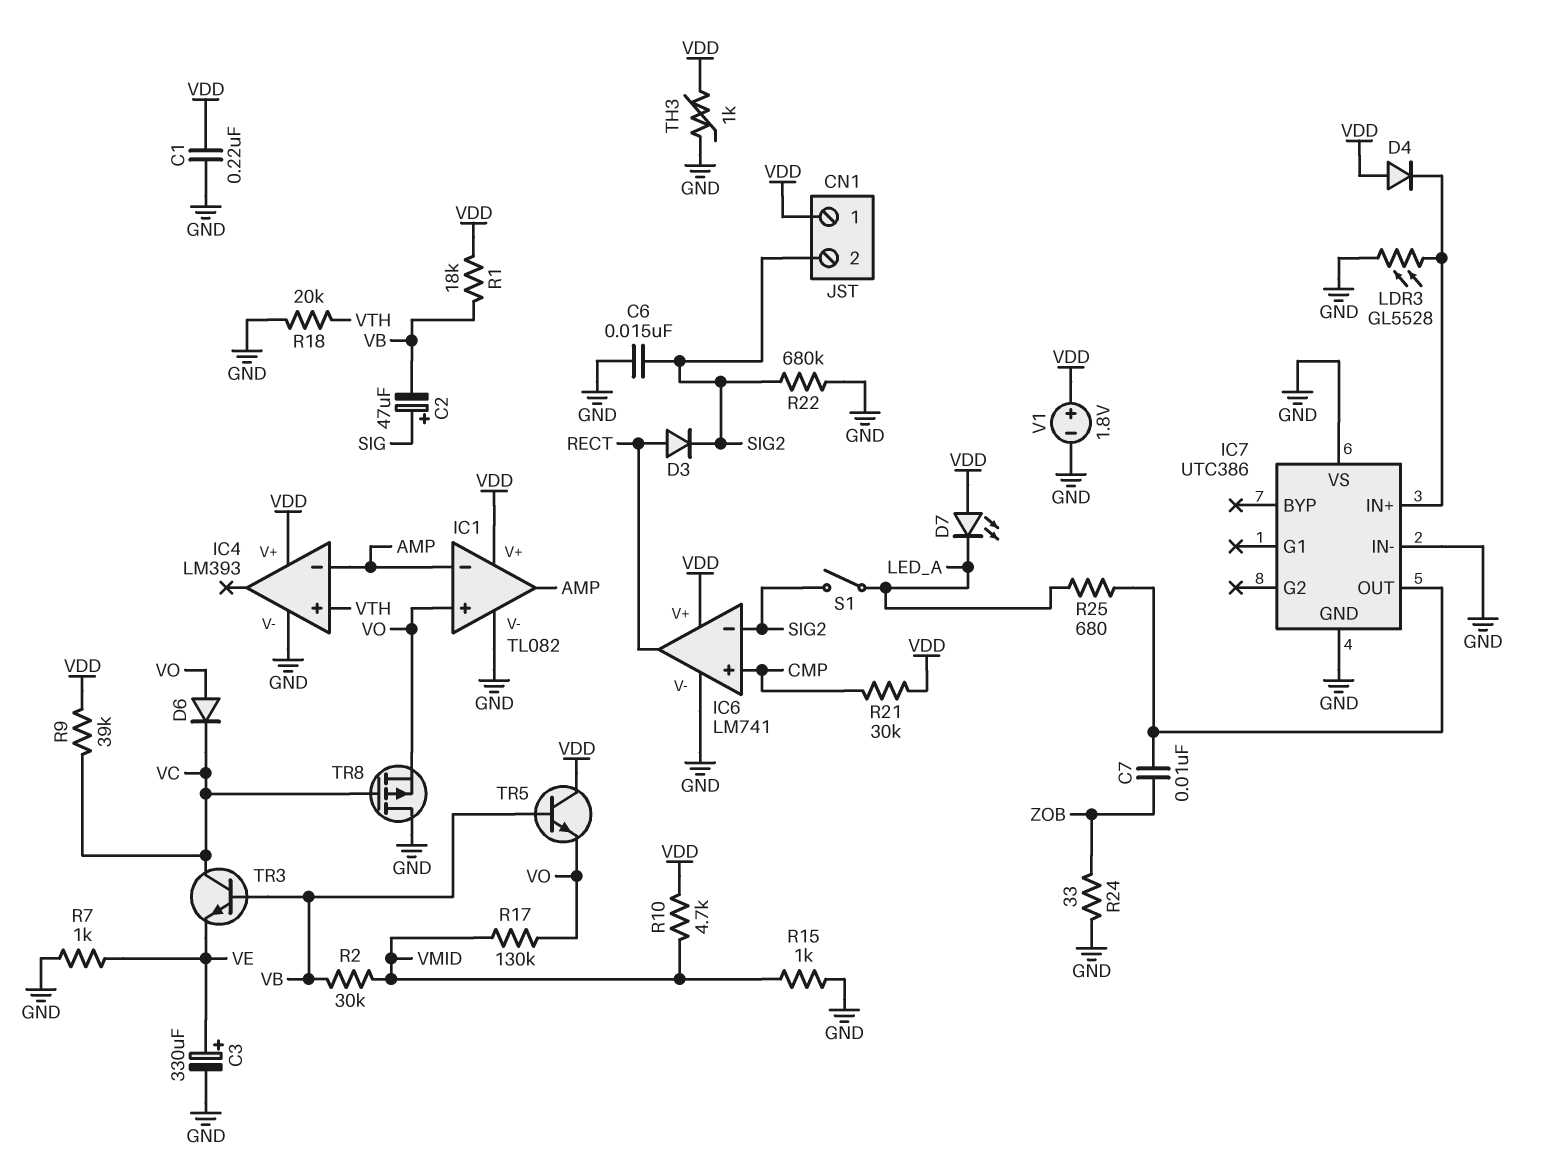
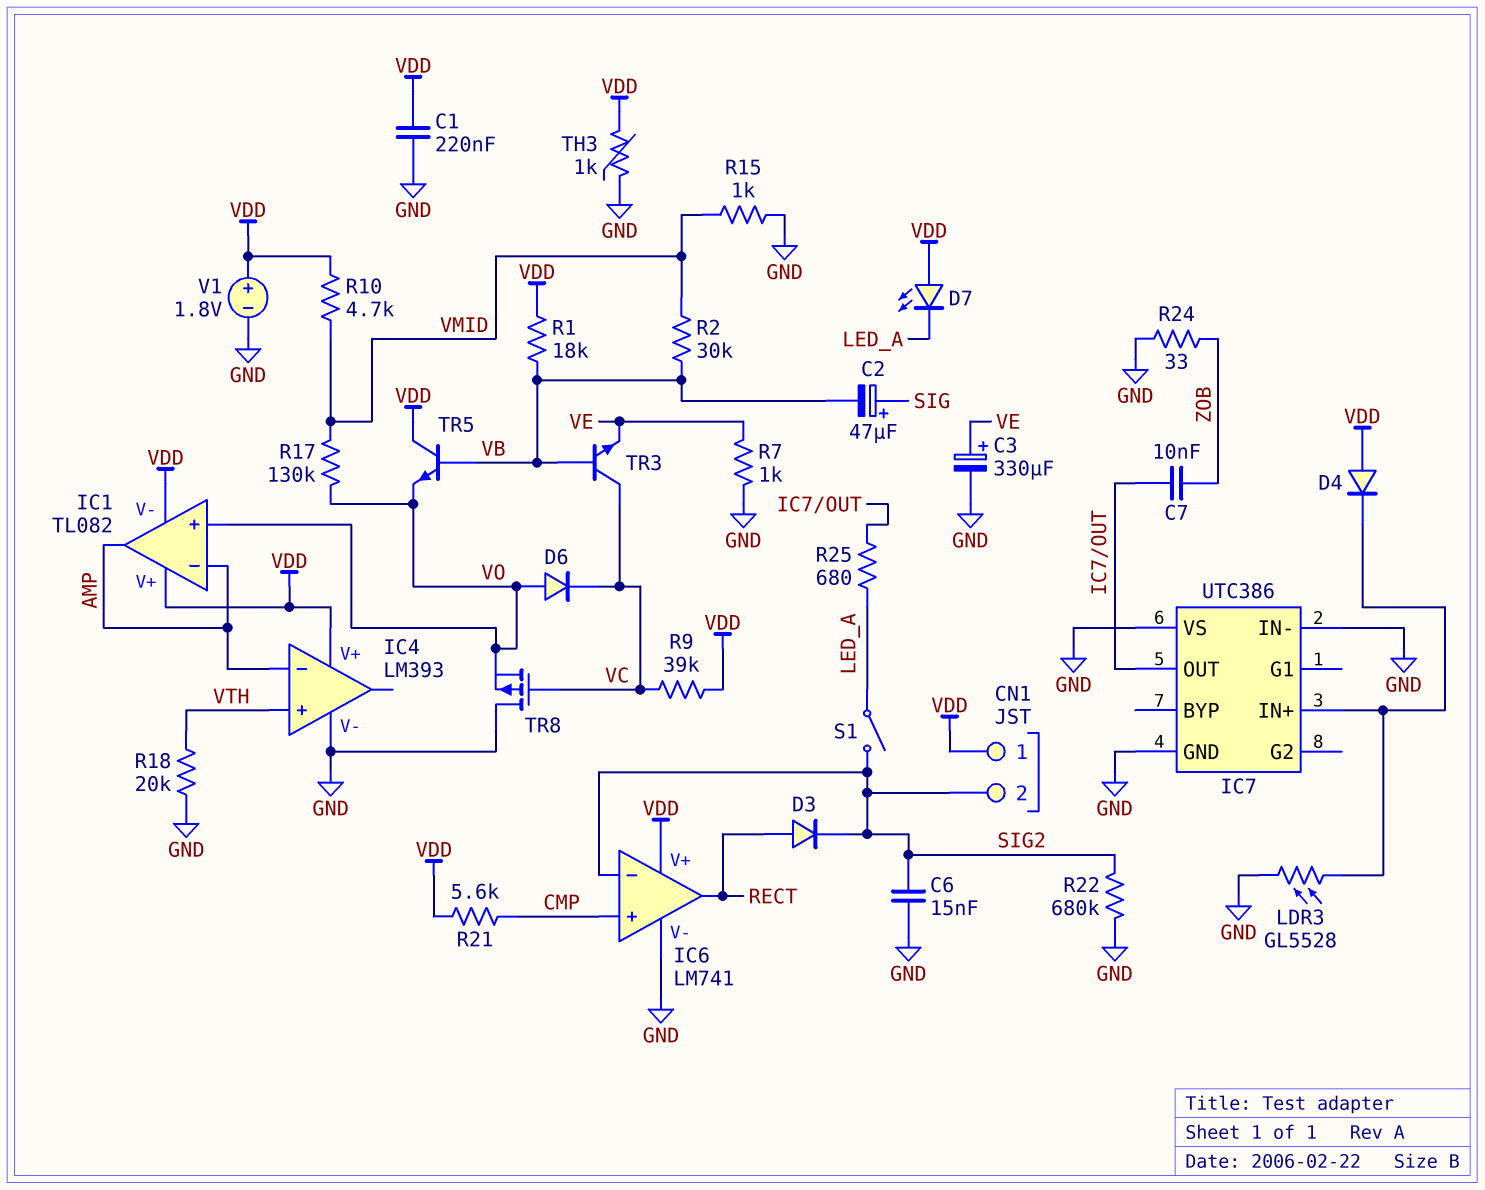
IC1 pin V-: GND -> VDD
R21: 30k (CMP, VDD) -> 5.6k (CMP, VDD)

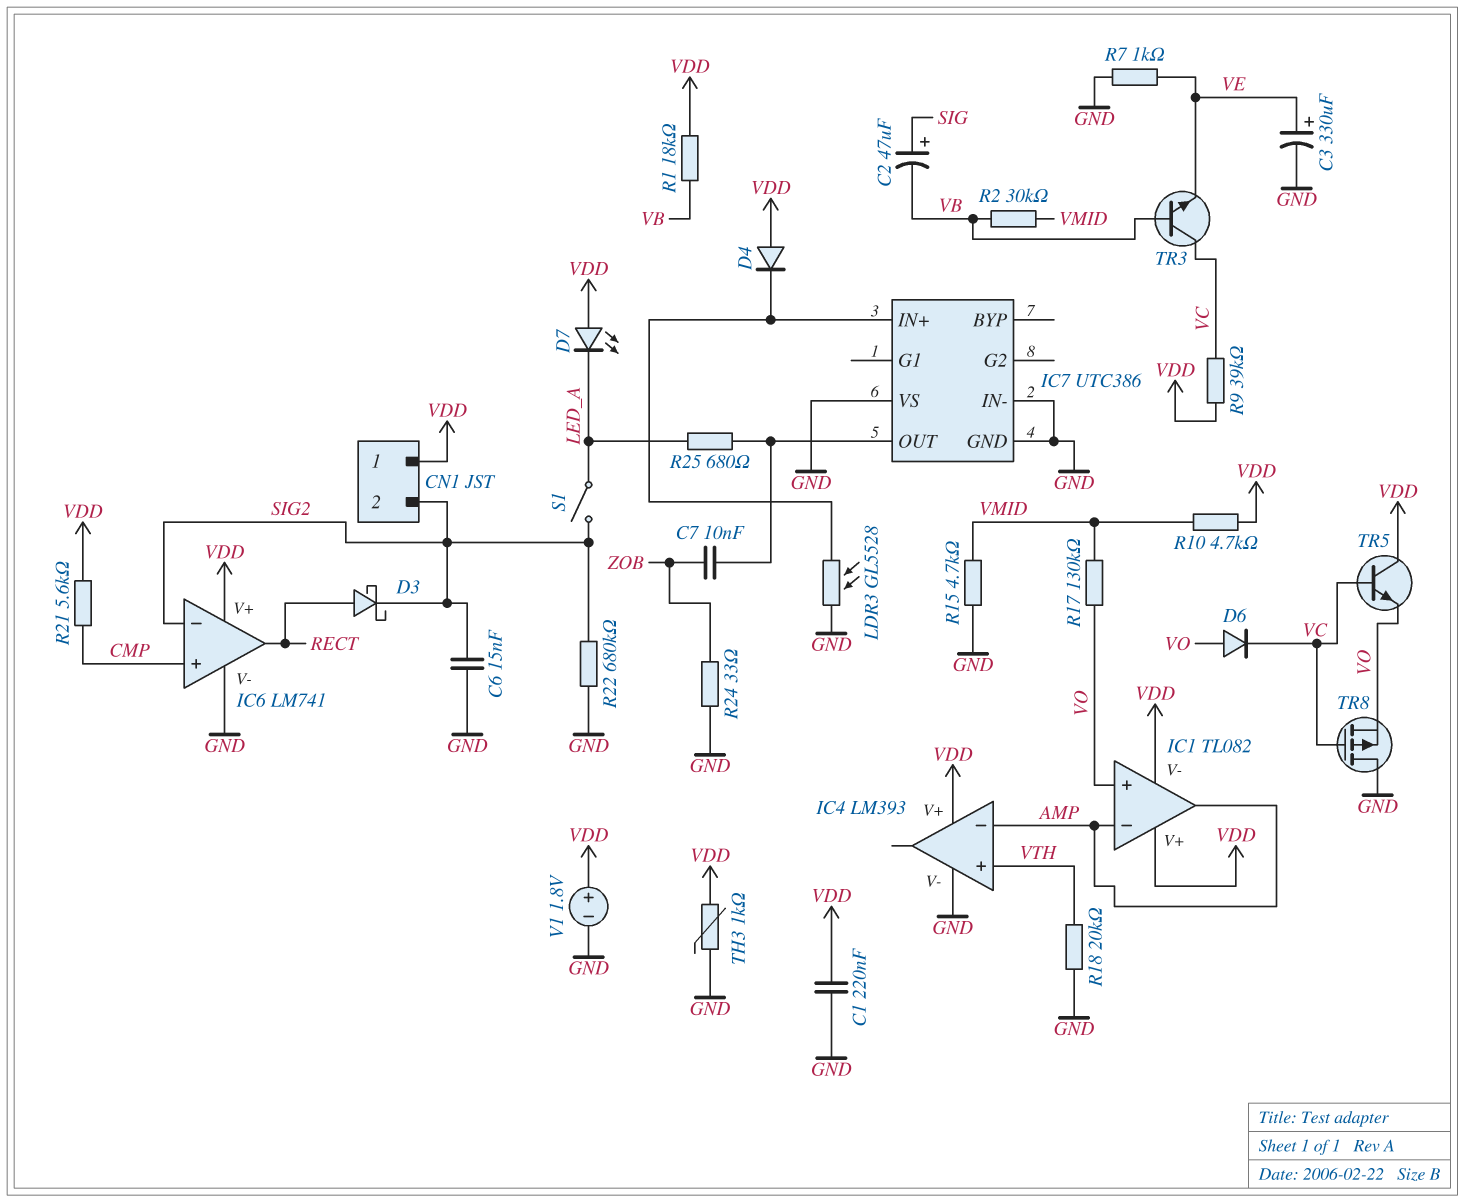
D3: diode (A RECT, K SIG2) -> schottky (A RECT, K SIG2)
R15: 1k (GND, VMID) -> 4.7k (GND, VMID)
TR5: NPN (B VB, C VDD, E VO) -> NPN (B VC, C VDD, E VO)

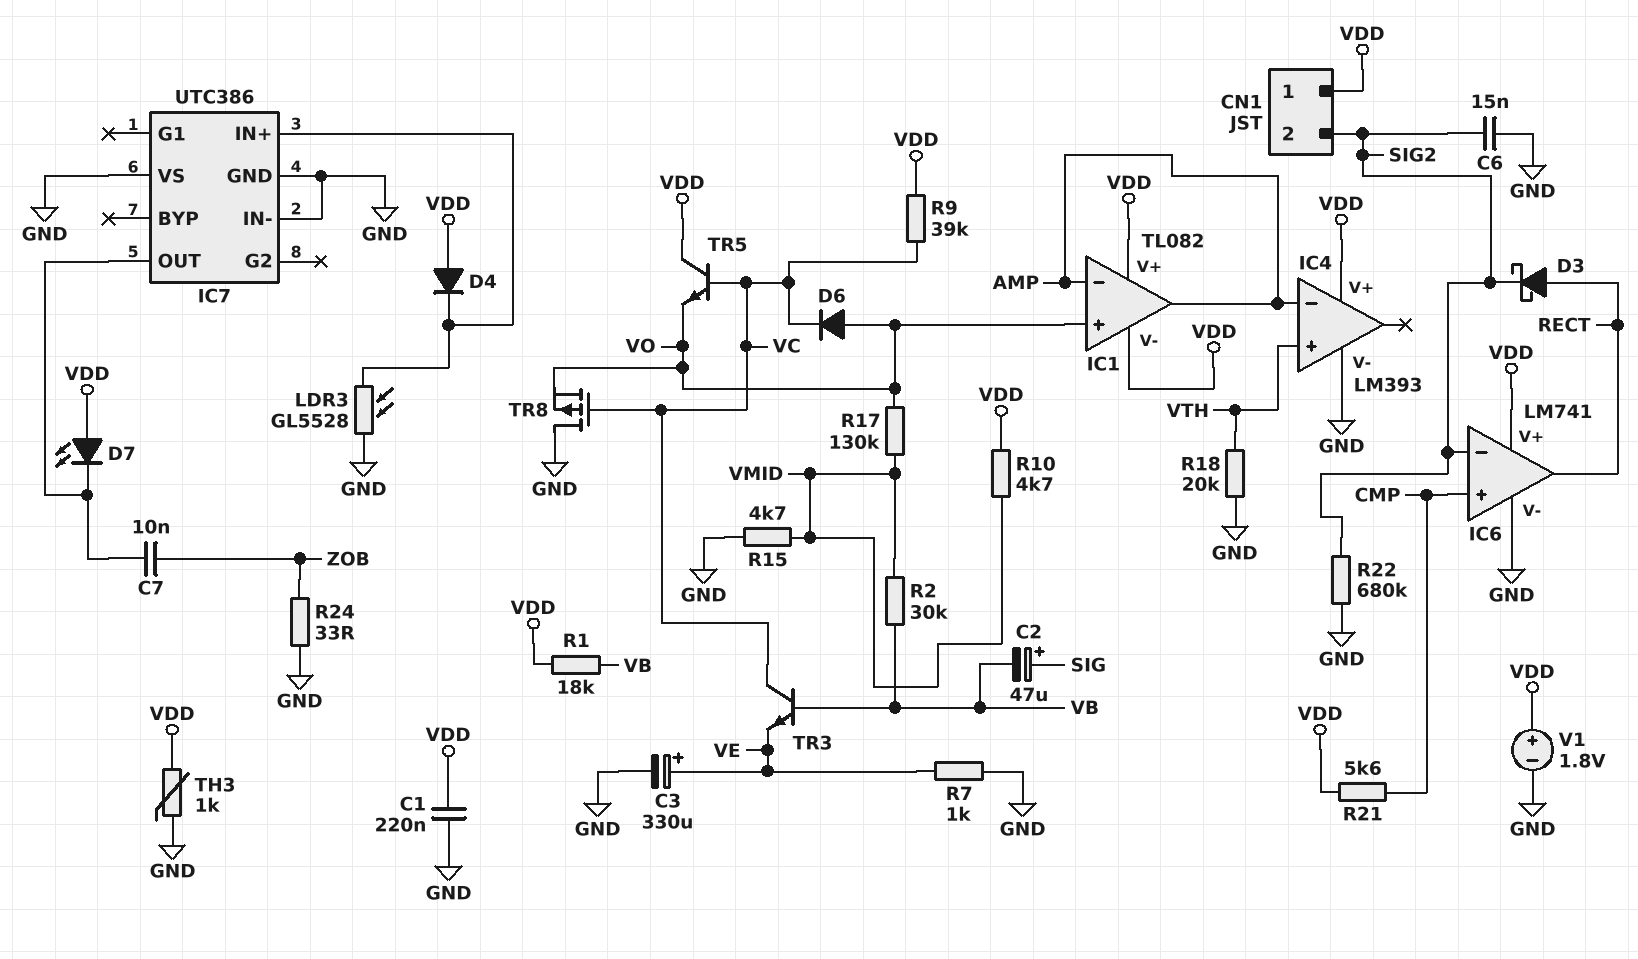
D7: LED (A VDD, K LED_A) -> LED (A VDD, K IC7/OUT)
R25: 680 (IC7/OUT, LED_A) -> none
S1: switch (LED_A, SIG2) -> none

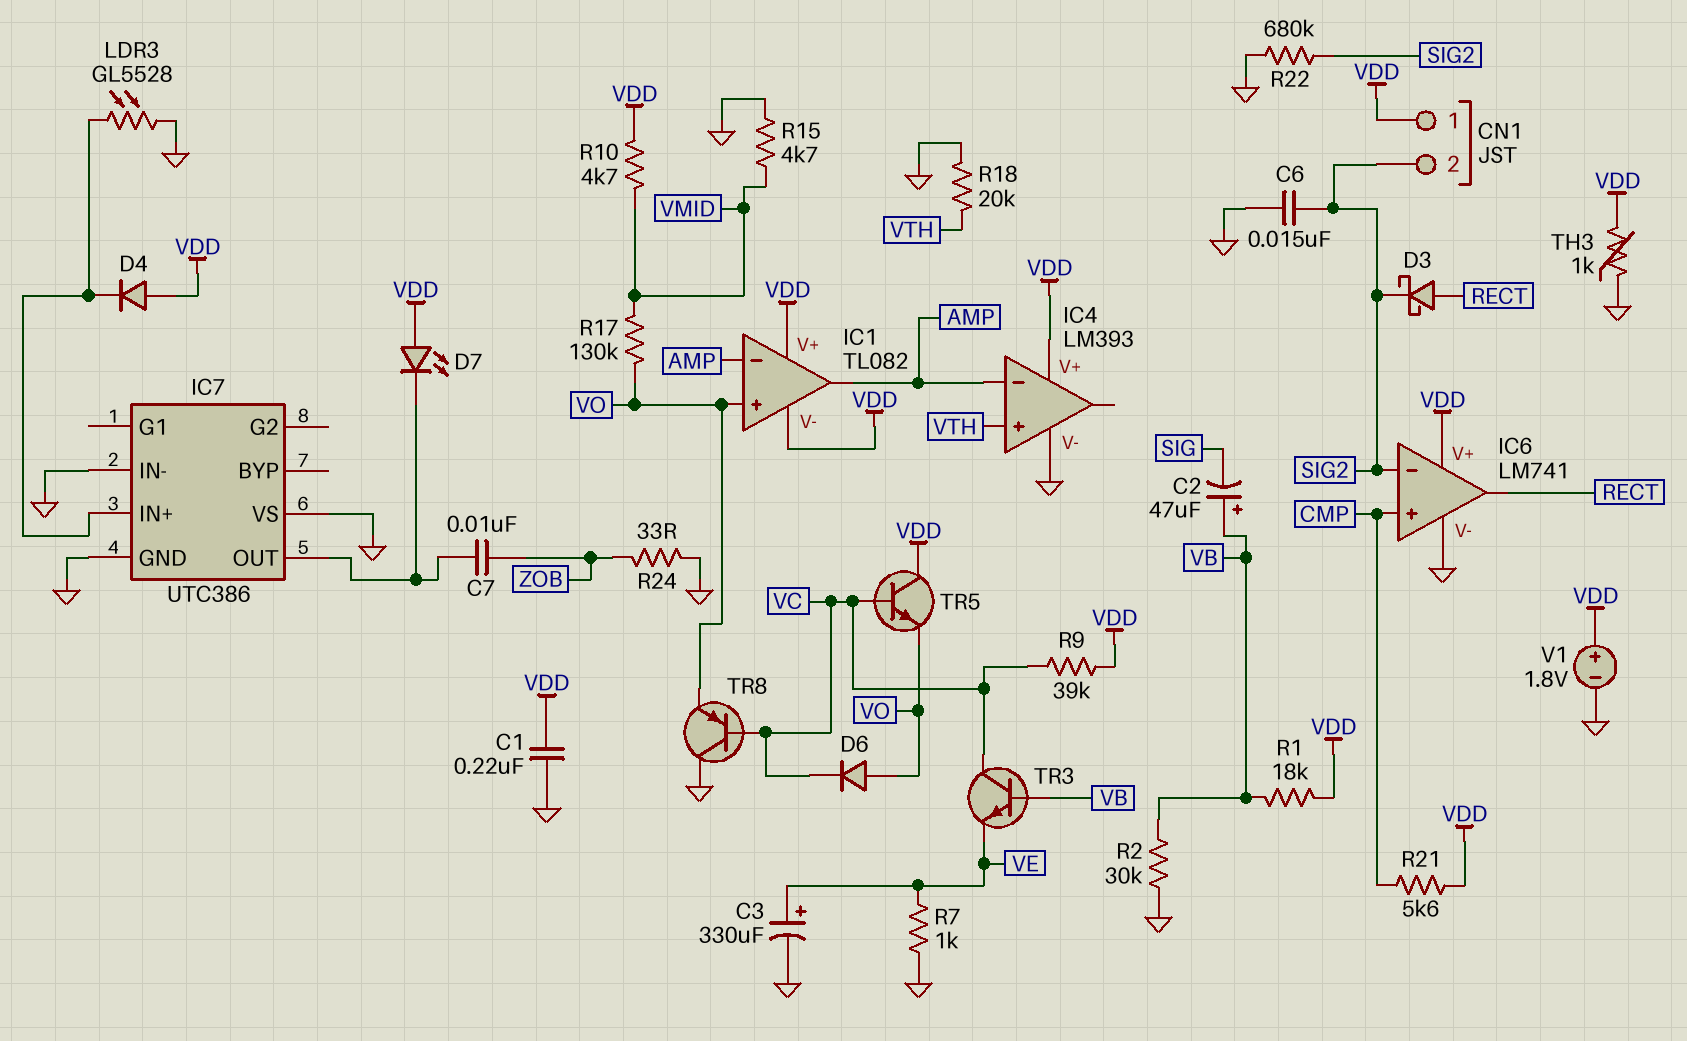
C2: 47uF (plus SIG, minus VB) -> 47uF (plus VB, minus SIG)
R2: 30k (VB, VMID) -> 30k (GND, VB)
TR8: PMOS (G VC, D GND, S VO) -> PNP (B VC, C GND, E VO)

